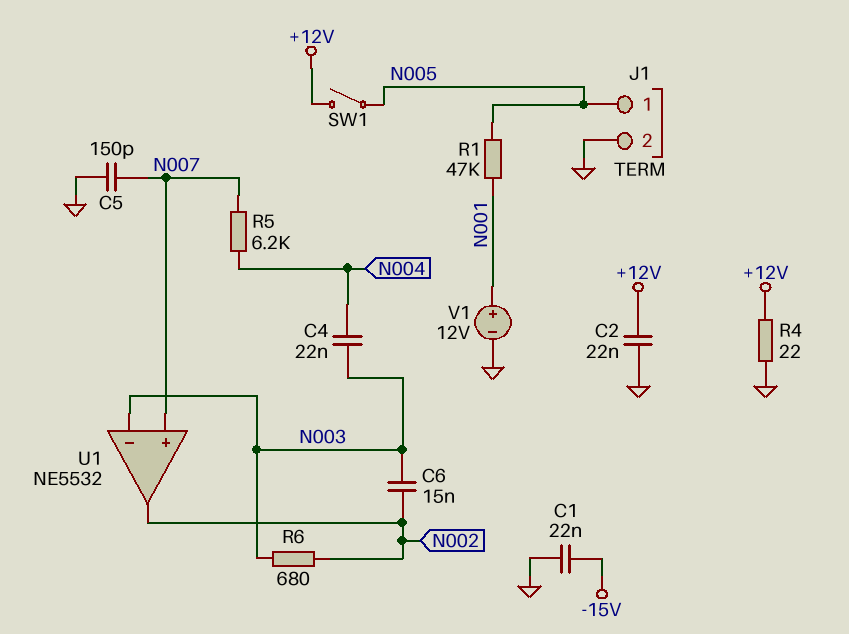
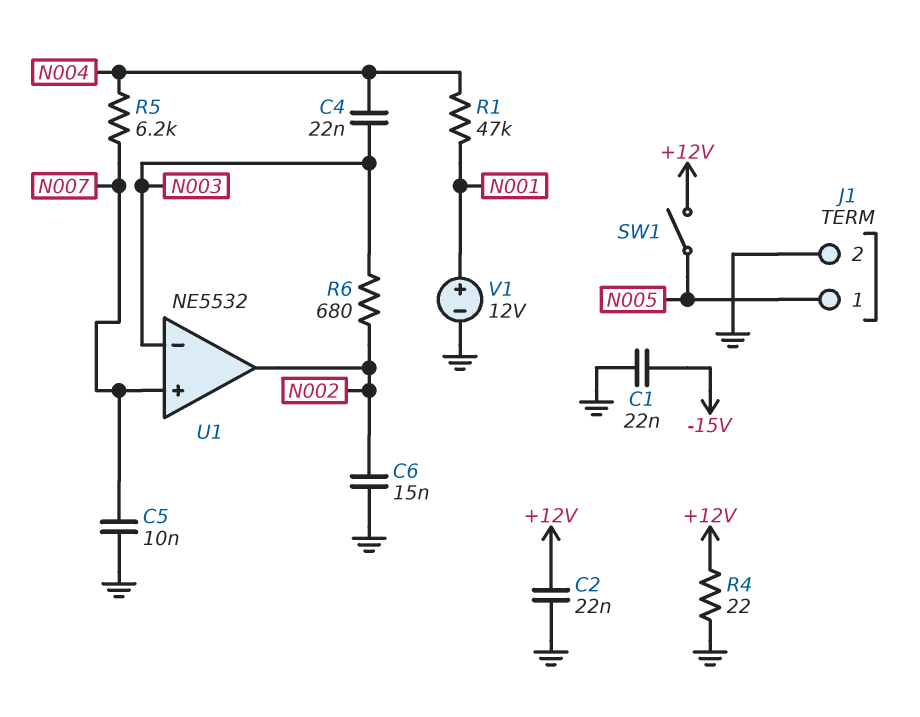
C5: 150pF (GND, N007) -> 10nF (GND, N007)
C6: 15nF (N002, N003) -> 15nF (GND, N002)
R1: 47k (N001, N005) -> 47k (N001, N004)

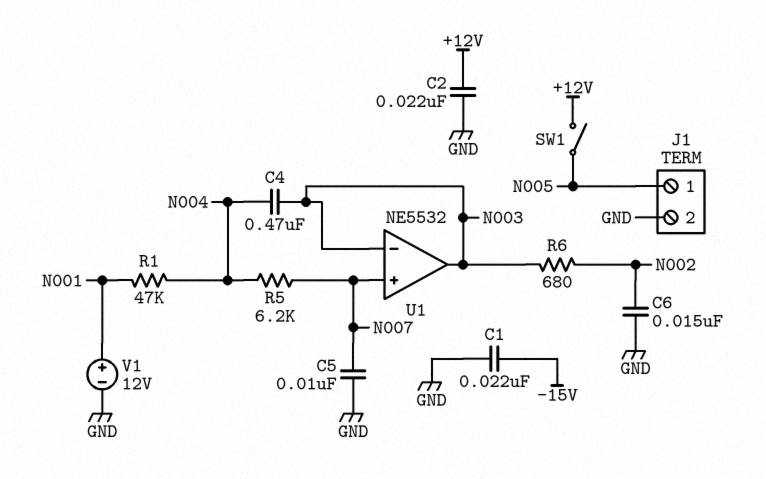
C4: 22nF (N003, N004) -> 470nF (N003, N004)
R4: 22 (+12V, GND) -> none
U1 pin out: N002 -> N003

